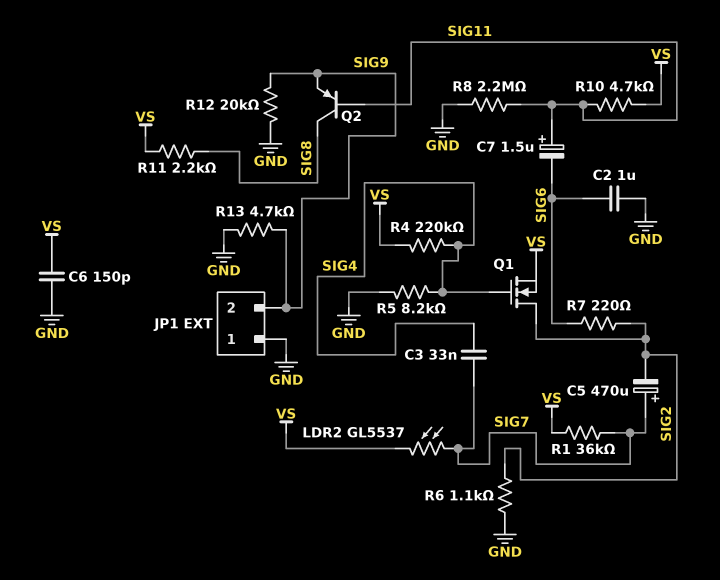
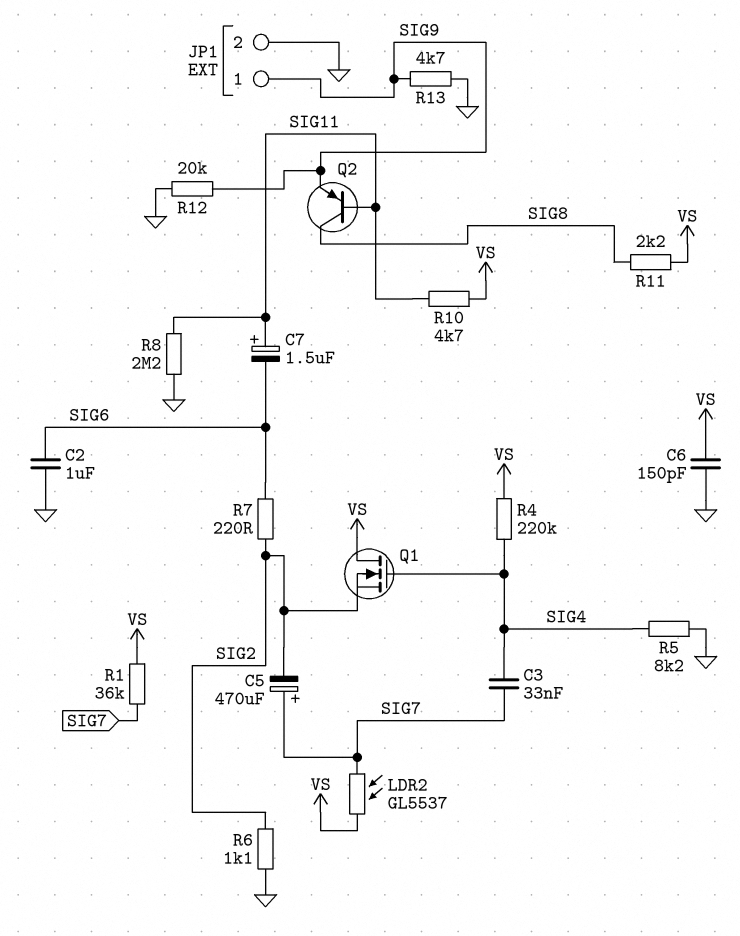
JP1 pin 1: GND -> SIG9
JP1 pin 2: SIG9 -> GND
Q1: NMOS (G SIG4, D SIG2, S VS) -> NMOS (G SIG4, D VS, S SIG2)

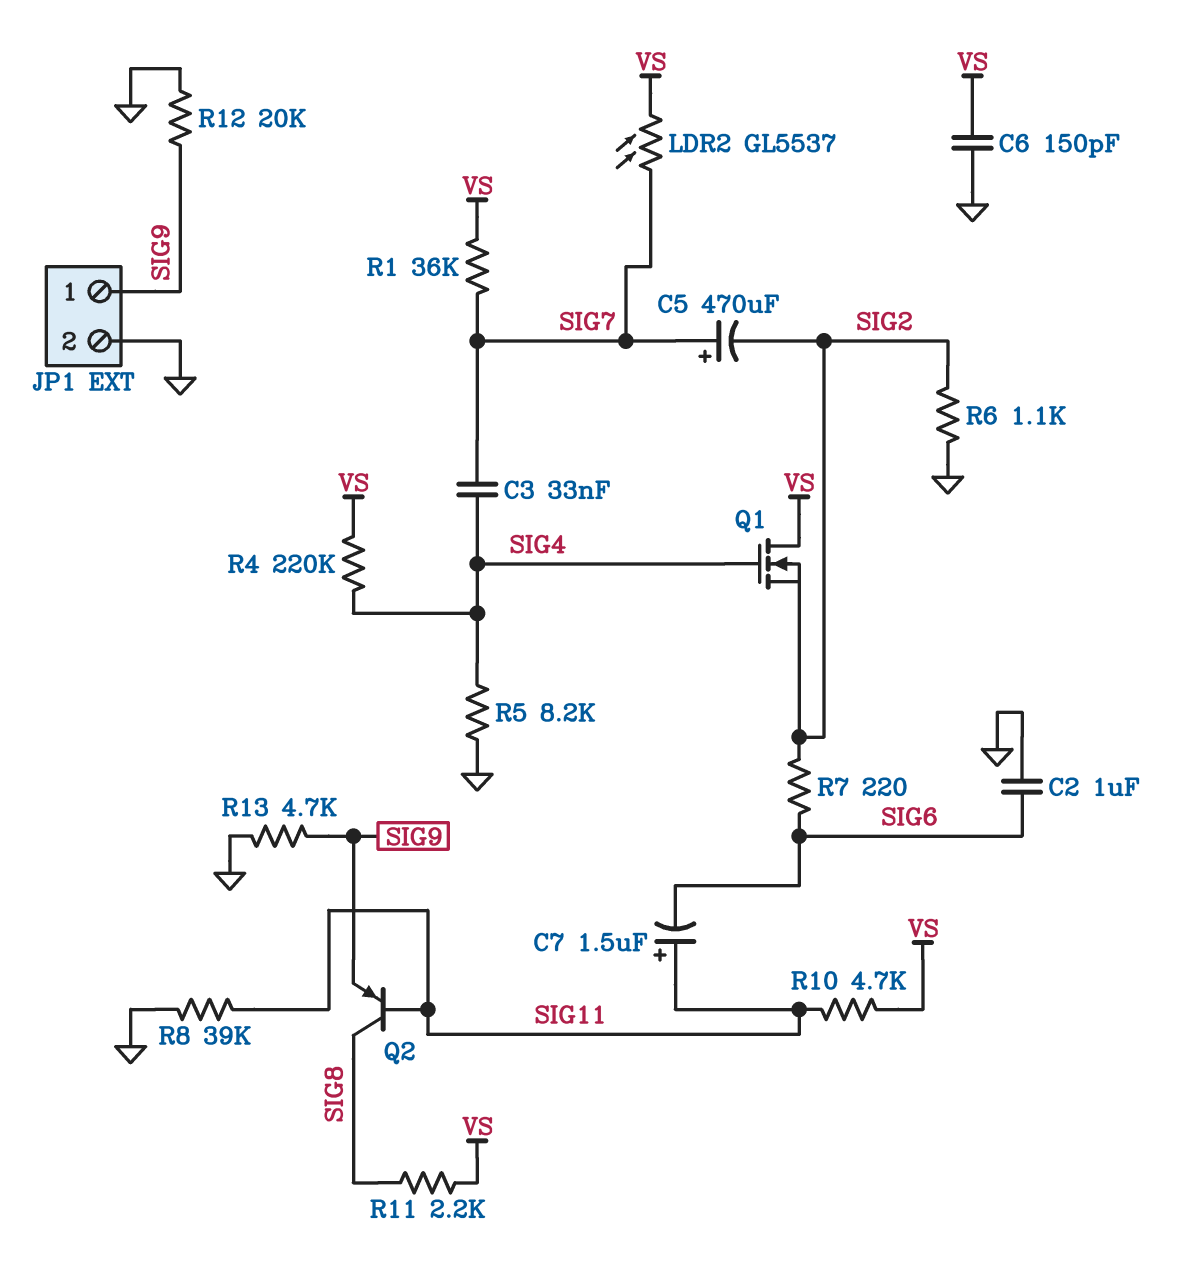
R8: 2.2M (GND, SIG11) -> 39k (GND, SIG11)

